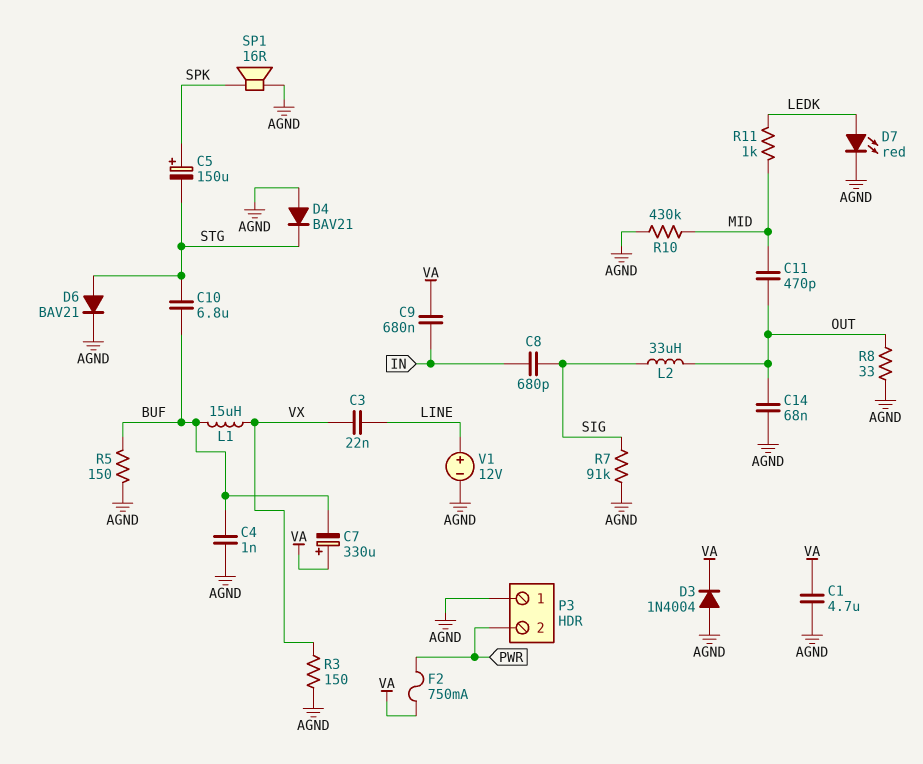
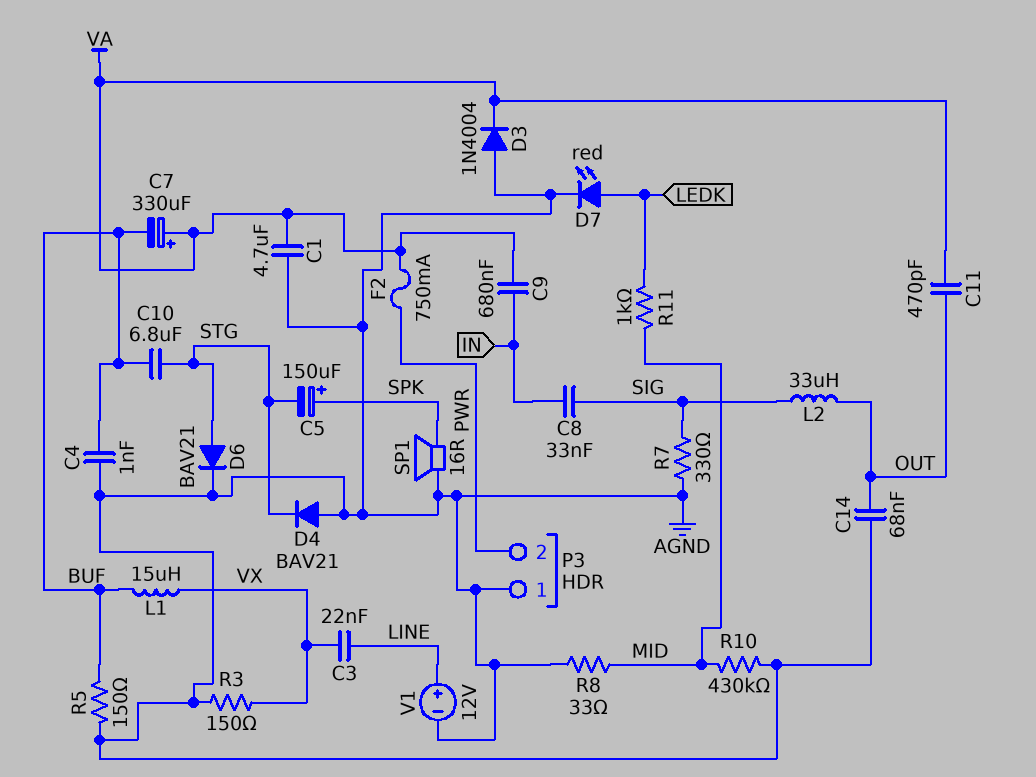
C8: 680pF (IN, SIG) -> 33nF (IN, SIG)
C11: 470pF (MID, OUT) -> 470pF (OUT, VA)
R7: 91k (AGND, SIG) -> 330 (AGND, SIG)
R8: 33 (AGND, OUT) -> 33 (AGND, MID)

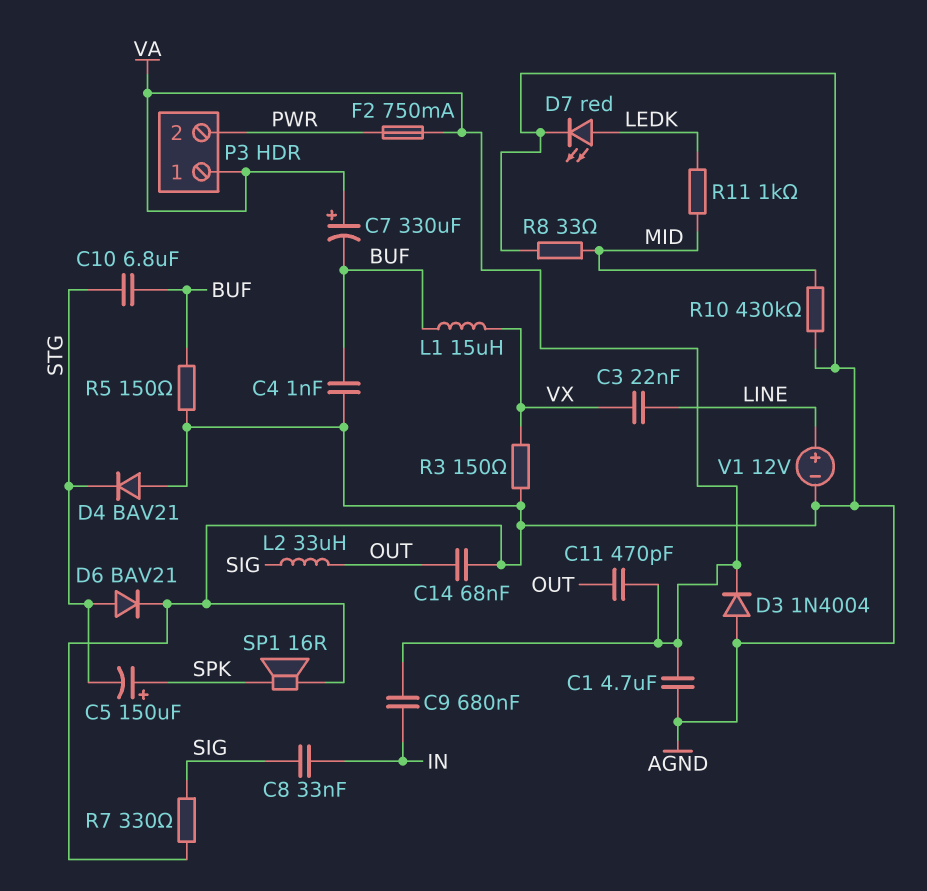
P3 pin 1: AGND -> VA

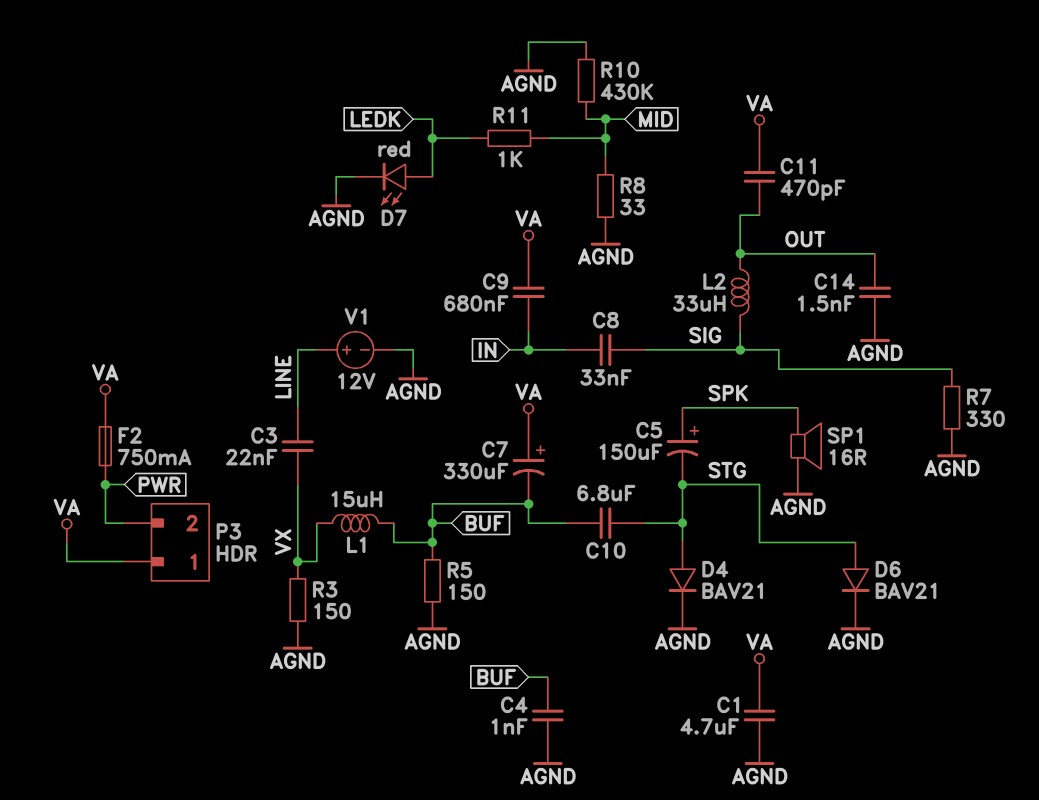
C14: 68nF (AGND, OUT) -> 1.5nF (AGND, OUT)
D3: diode 1N4004 (A AGND, K VA) -> none
D4: diode BAV21 (A AGND, K STG) -> diode BAV21 (A STG, K AGND)

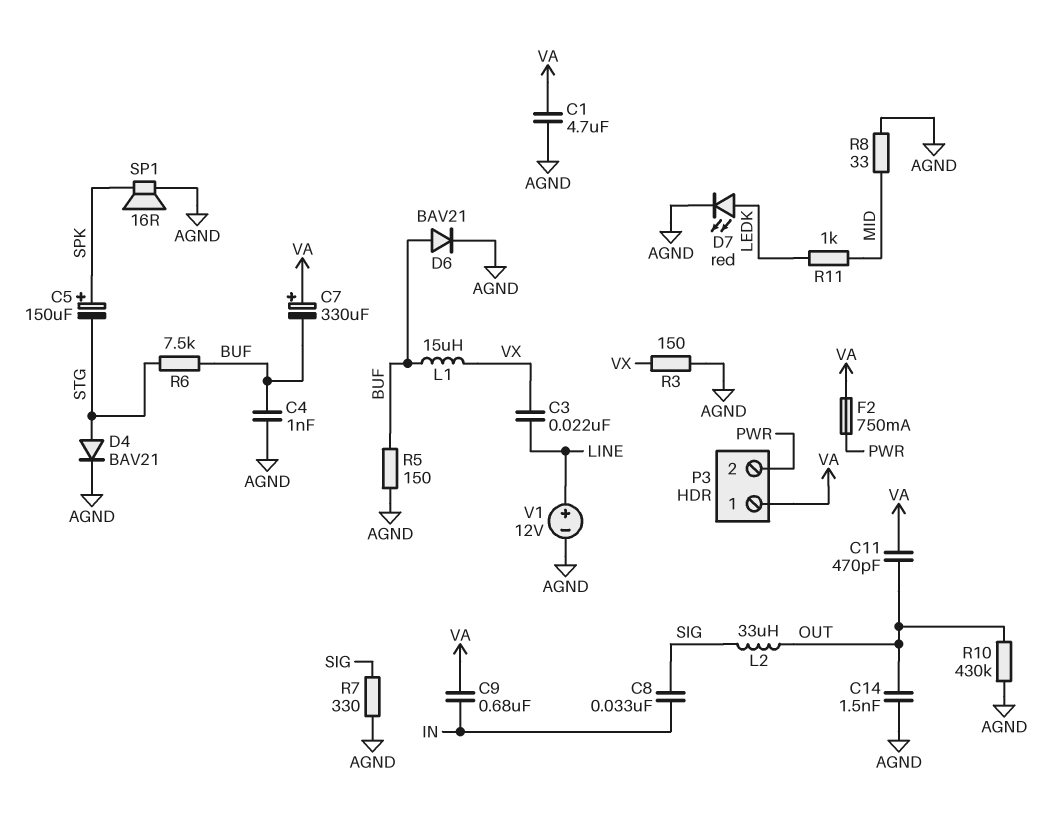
C10: 6.8uF (BUF, STG) -> none
D6: diode BAV21 (A STG, K AGND) -> diode BAV21 (A BUF, K AGND)
R6: none -> 7.5k (BUF, STG)
R10: 430k (AGND, MID) -> 430k (AGND, OUT)

